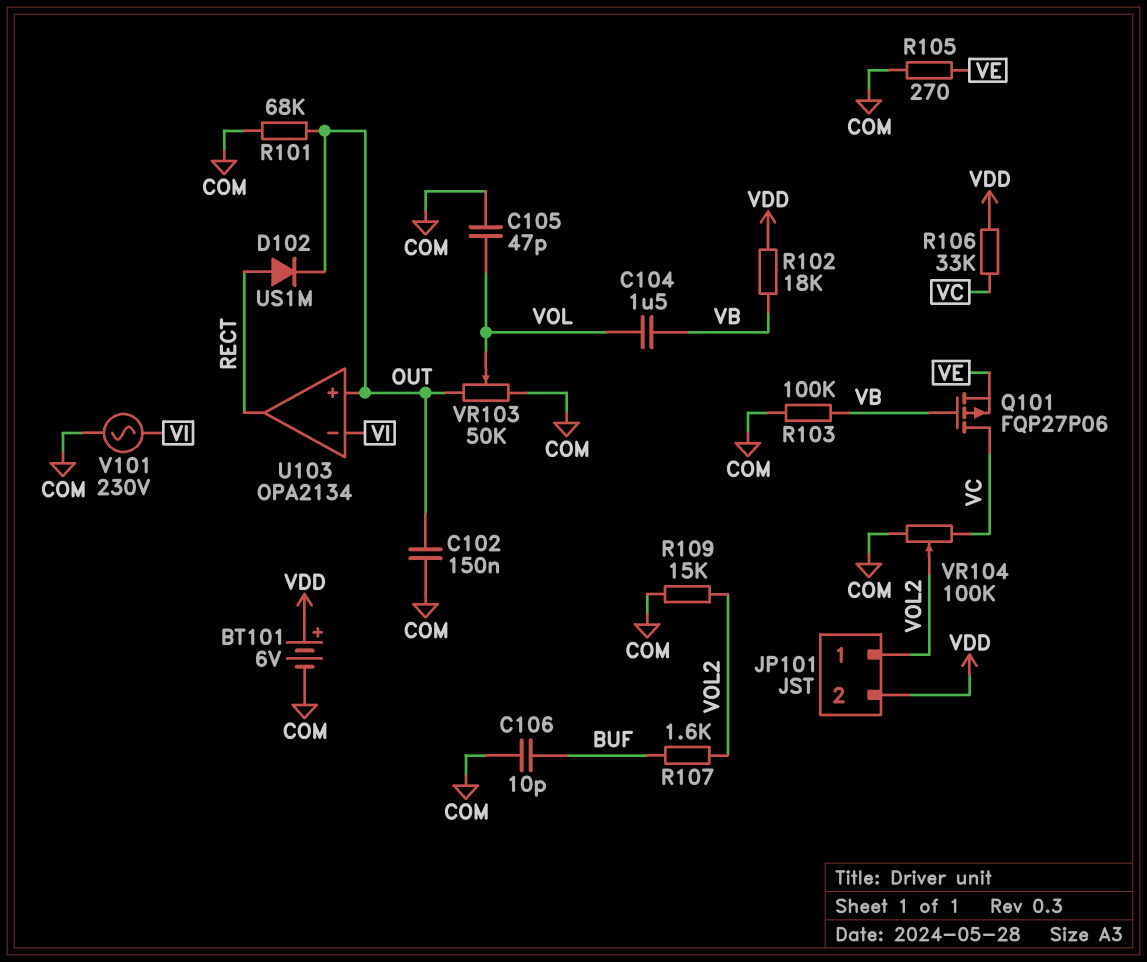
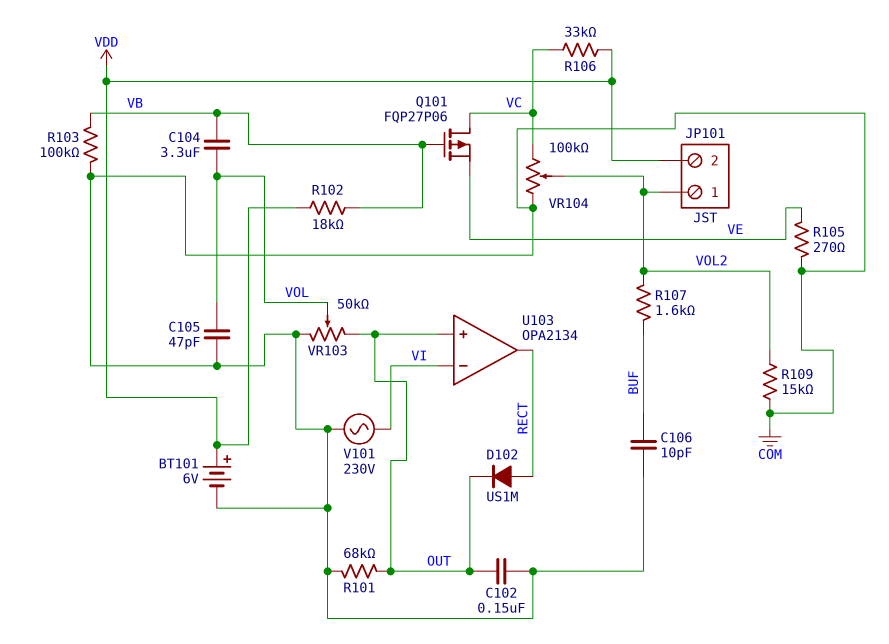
C104: 1.5uF (VB, VOL) -> 3.3uF (VB, VOL)

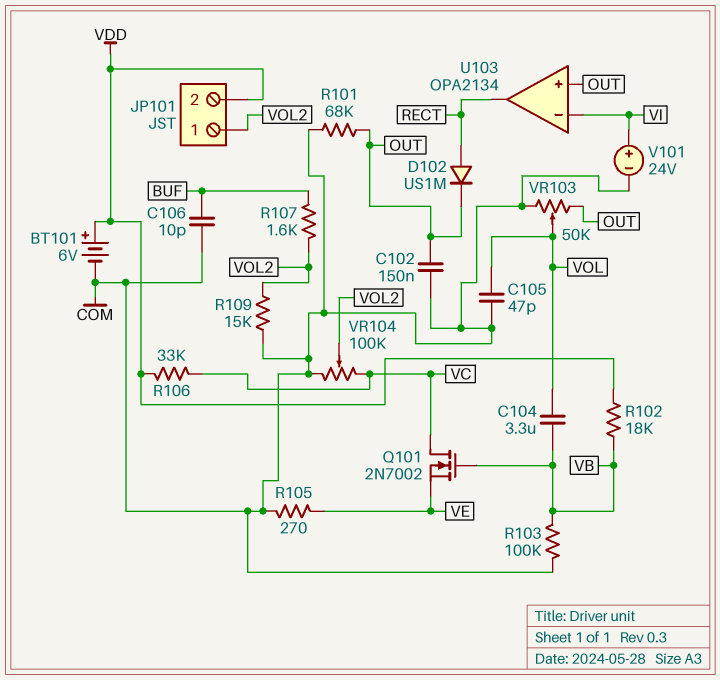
Q101: PMOS FQP27P06 (G VB, D VC, S VE) -> NMOS 2N7002 (G VB, D VC, S VE)
V101: AC 230V (COM, VI) -> 24V (plus VI, minus COM)

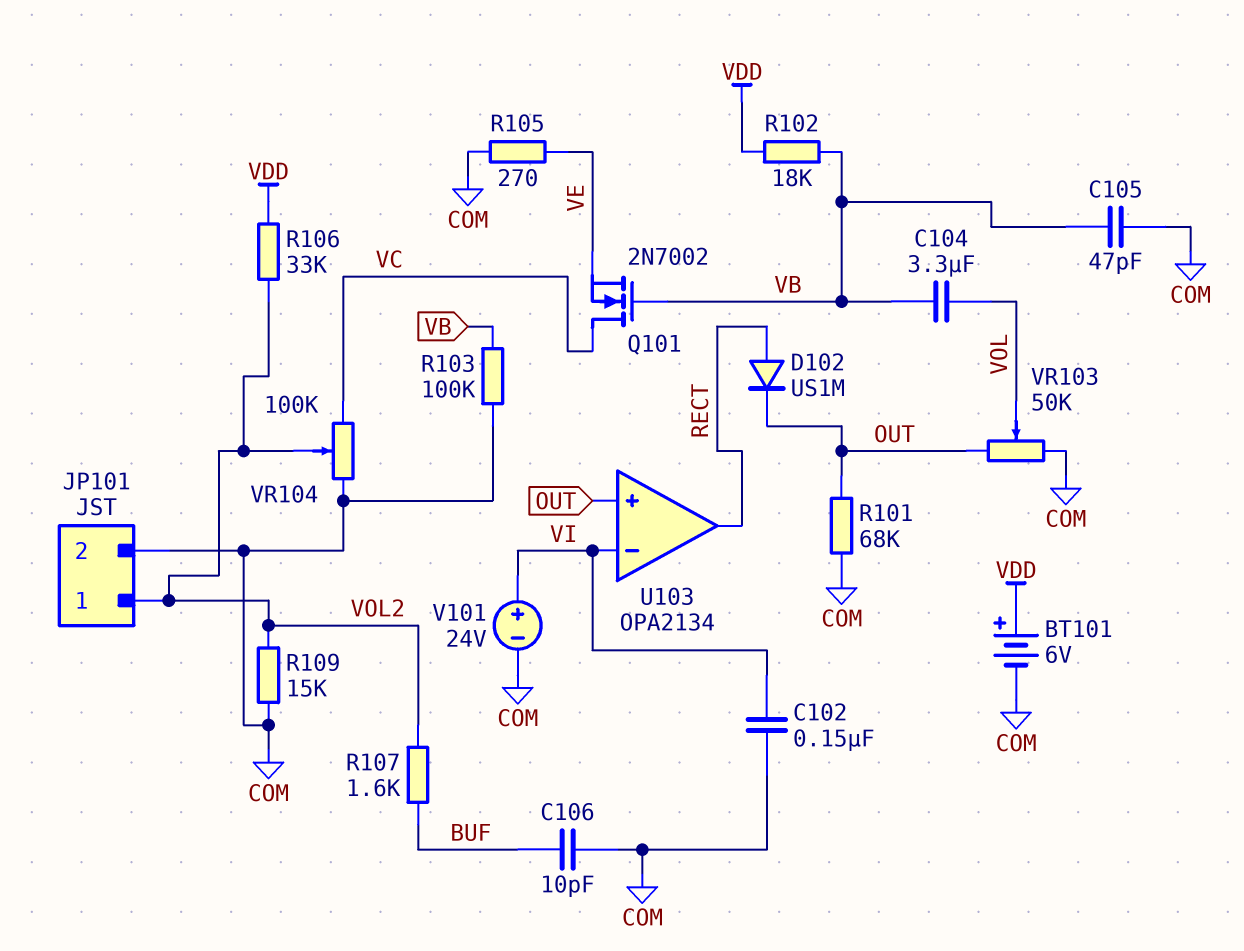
C102: 150nF (COM, OUT) -> 150nF (COM, VI)
C105: 47pF (COM, VOL) -> 47pF (COM, VB)
JP101 pin 2: VDD -> COM
R106: 33k (VC, VDD) -> 33k (VDD, VOL2)

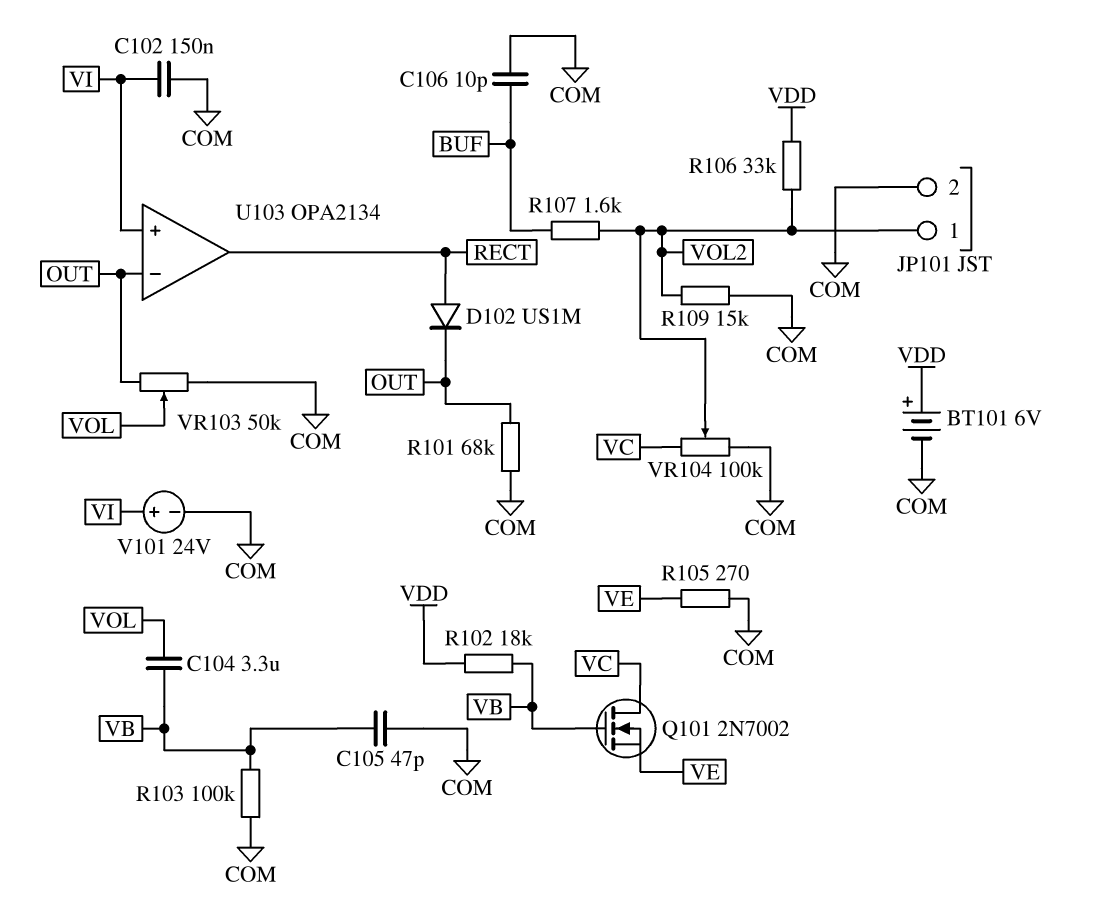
U103 pin in+: OUT -> VI
U103 pin in-: VI -> OUT

